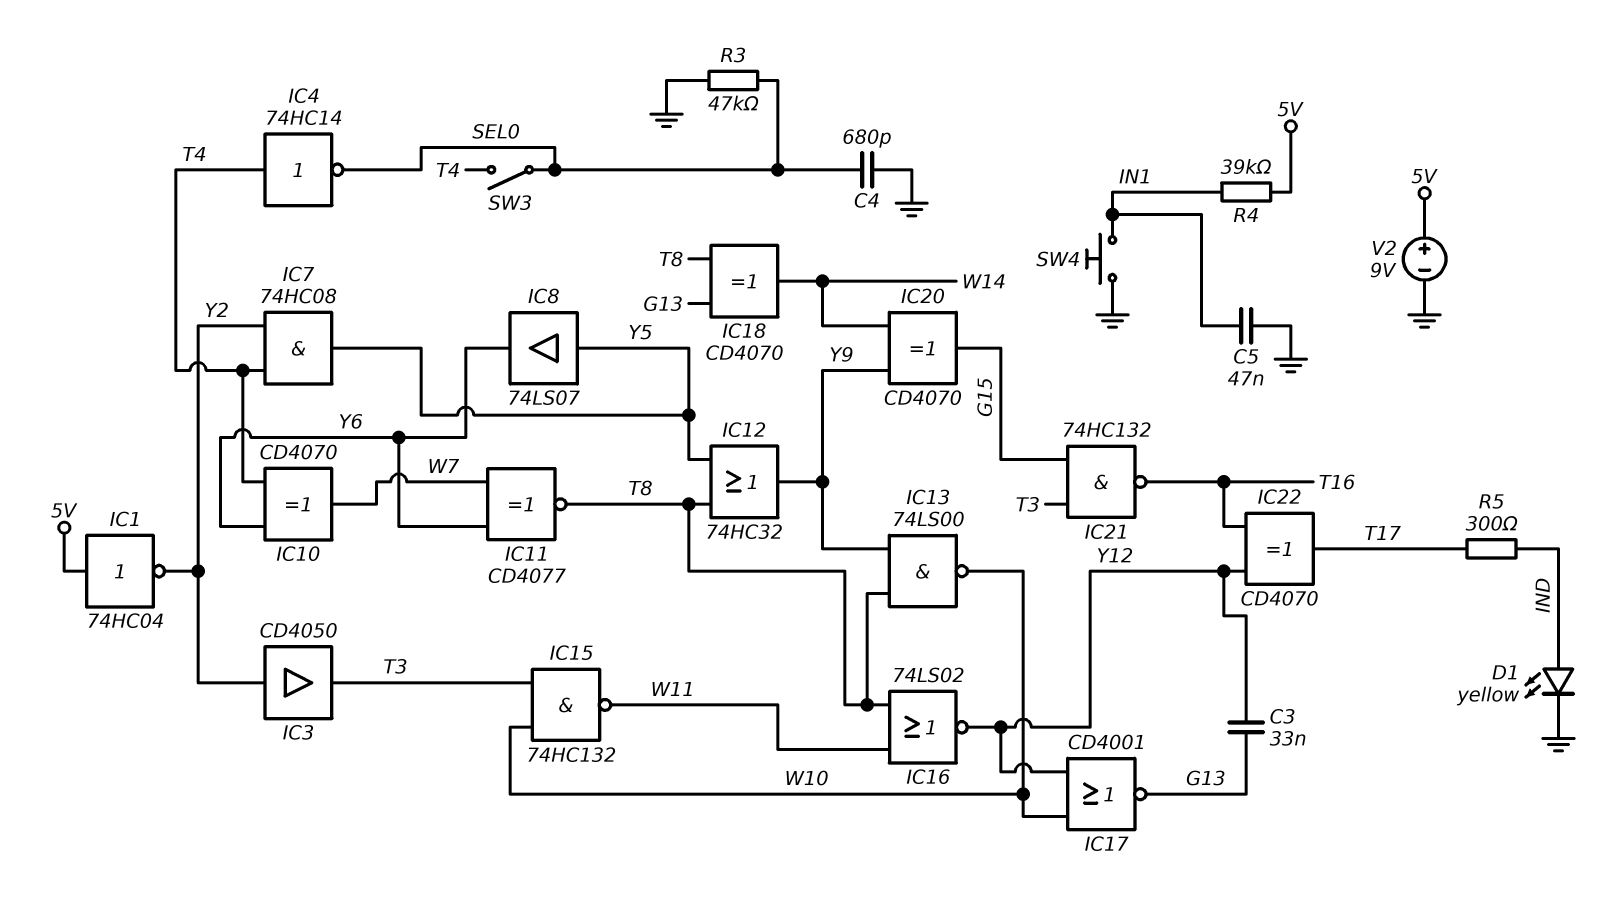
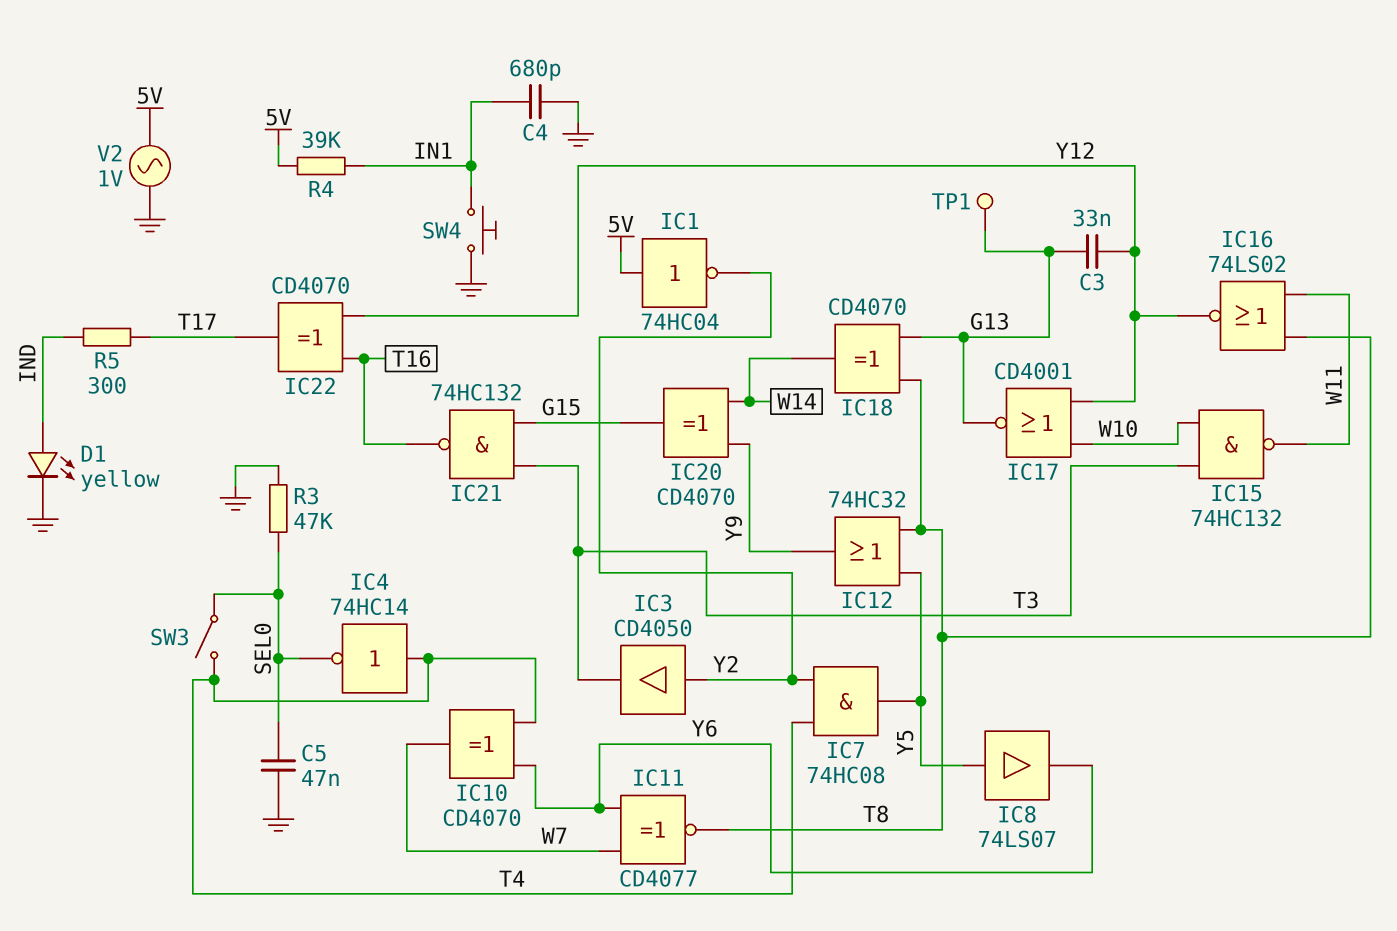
C4: 680pF (GND, SEL0) -> 680pF (GND, IN1)
C5: 47nF (GND, IN1) -> 47nF (GND, SEL0)
IC13: NAND 74LS00 (in T8, in Y9, out W10) -> none
TP1: none -> test point (G13)
V2: 9V (plus 5V, minus GND) -> AC 1V (5V, GND)

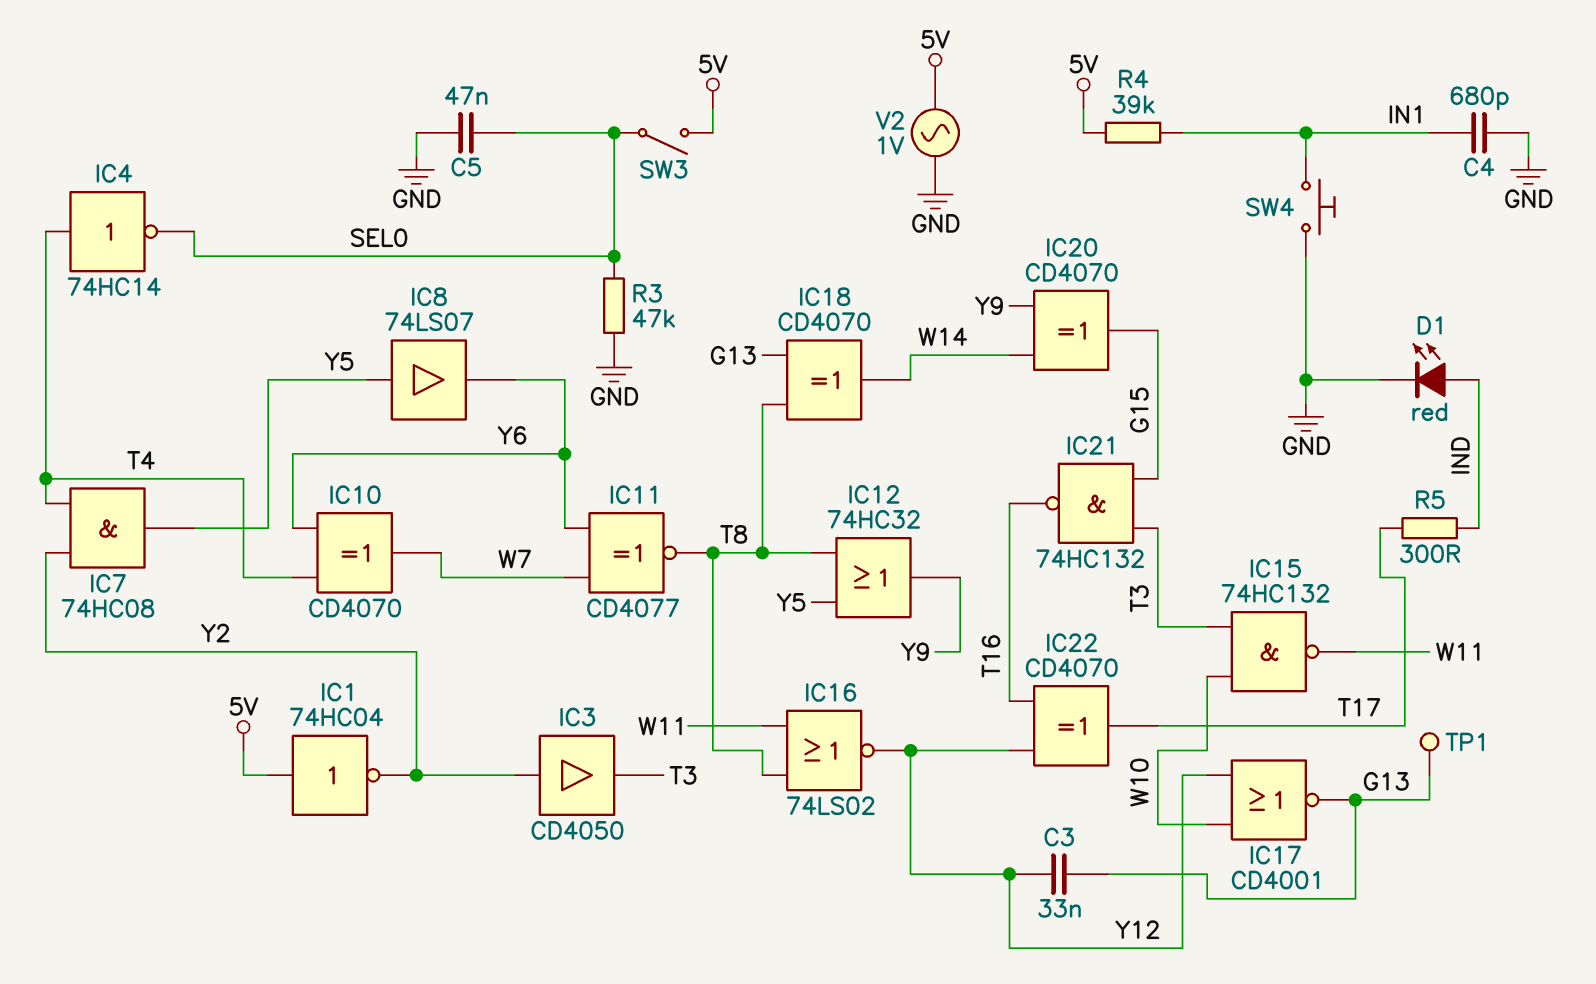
D1: LED yellow (A IND, K GND) -> LED red (A IND, K GND)
SW3: switch (SEL0, T4) -> switch (5V, SEL0)

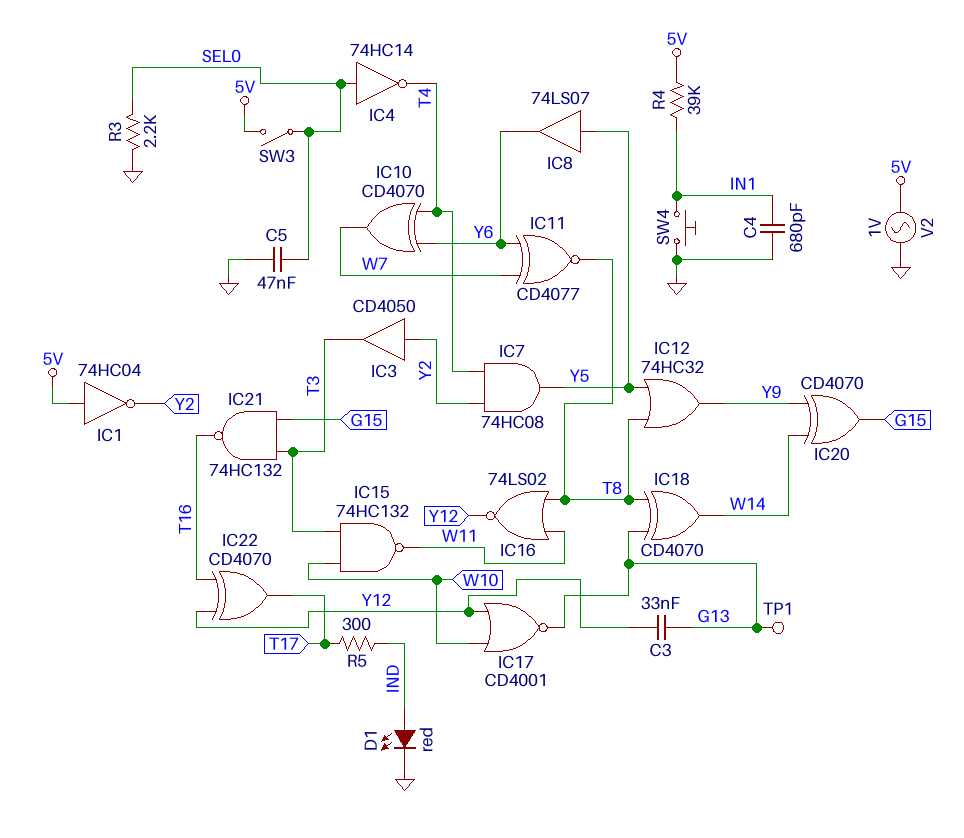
IC4: NOT 74HC14 (in T4, out SEL0) -> NOT 74HC14 (in SEL0, out T4)
R3: 47k (GND, SEL0) -> 2.2k (GND, SEL0)

